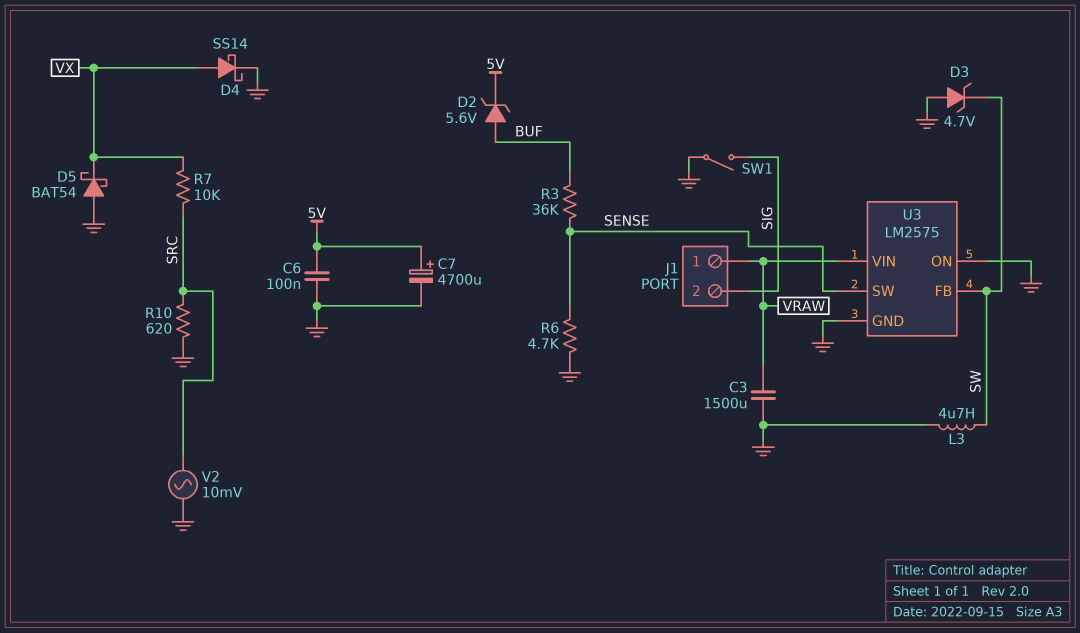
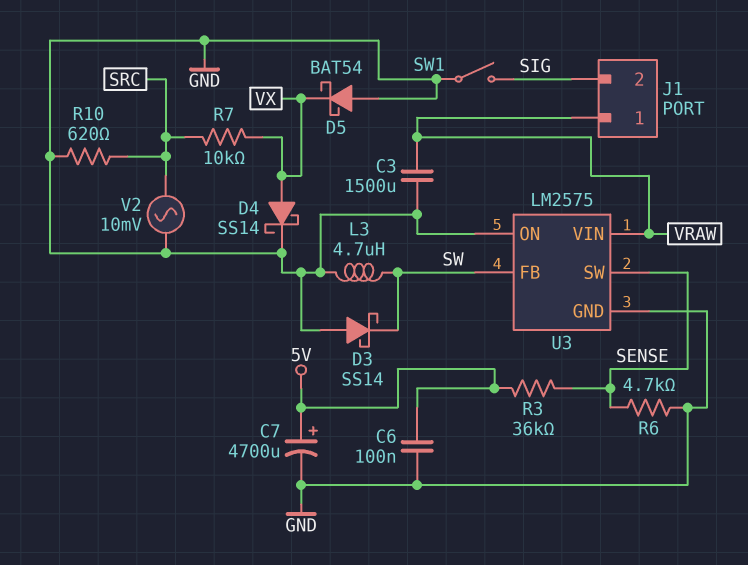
D2: zener 5.6V (A BUF, K 5V) -> none
D3: zener 4.7V (A GND, K SW) -> schottky SS14 (A GND, K SW)
R3: 36k (BUF, SENSE) -> 36k (5V, SENSE)

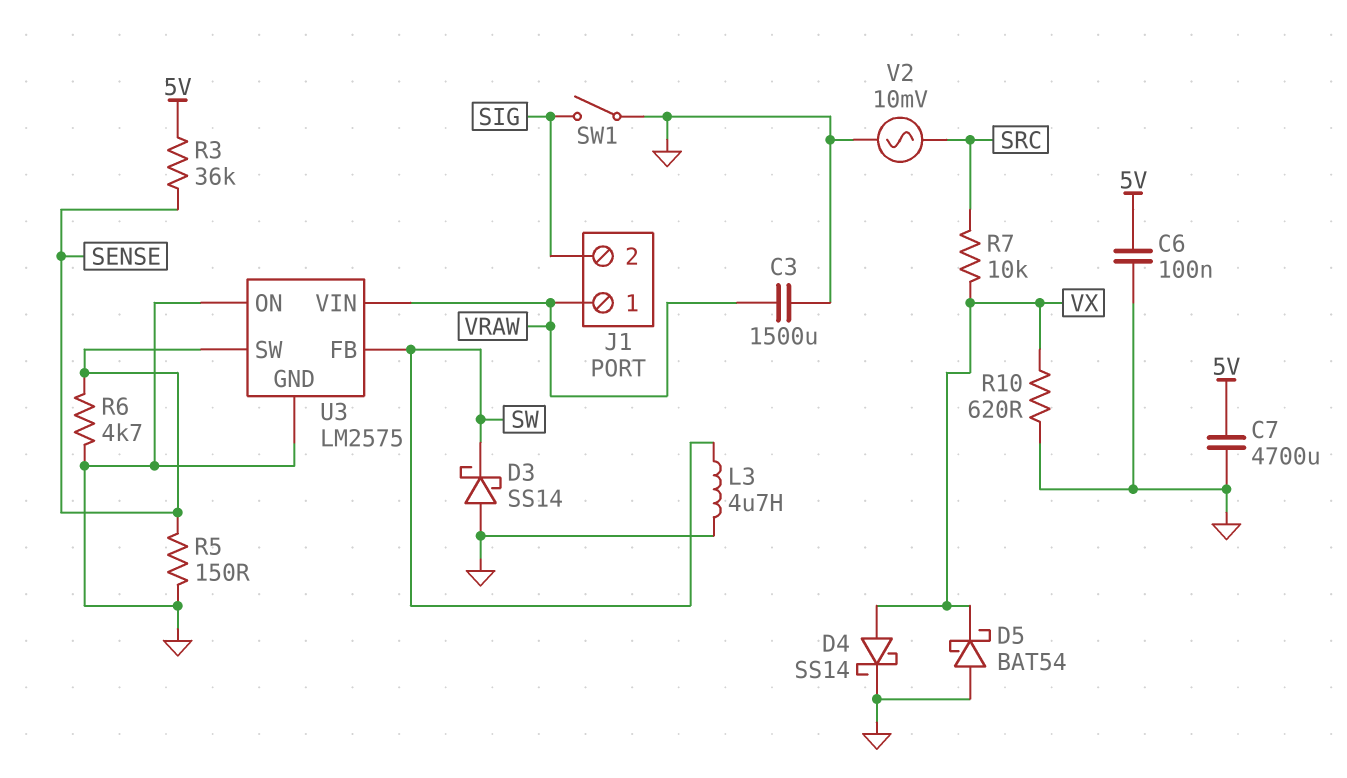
C7: 4700uF (plus 5V, minus GND) -> 4700uF (5V, GND)
R5: none -> 150 (GND, SENSE)
R10: 620 (GND, SRC) -> 620 (GND, VX)

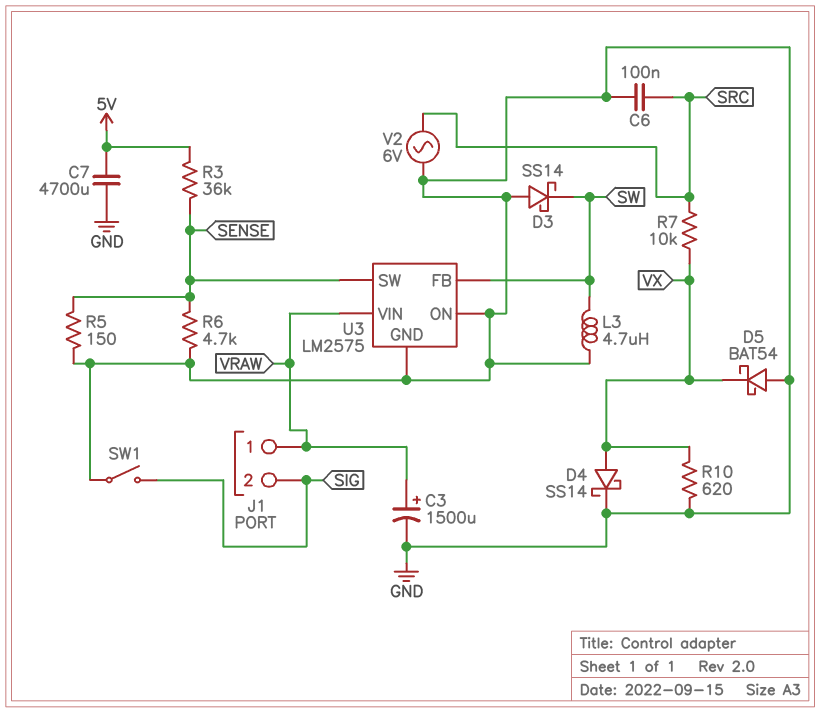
C3: 1500uF (GND, VRAW) -> 1500uF (plus VRAW, minus GND)
C6: 100nF (5V, GND) -> 100nF (GND, SRC)
V2: AC 10mV (GND, SRC) -> AC 6V (GND, SRC)

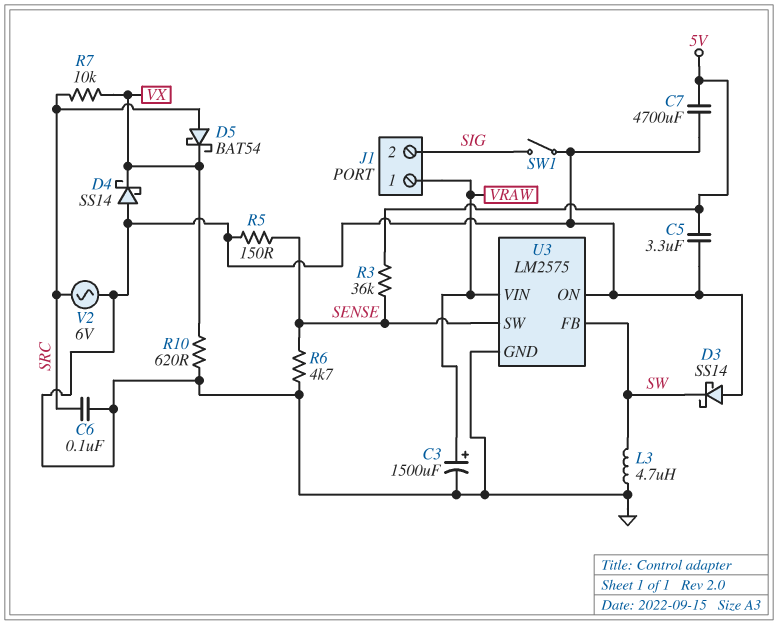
C5: none -> 3.3uF (5V, GND)
D4: schottky SS14 (A VX, K GND) -> schottky SS14 (A GND, K VX)
D5: schottky BAT54 (A GND, K VX) -> schottky BAT54 (A SRC, K VX)

